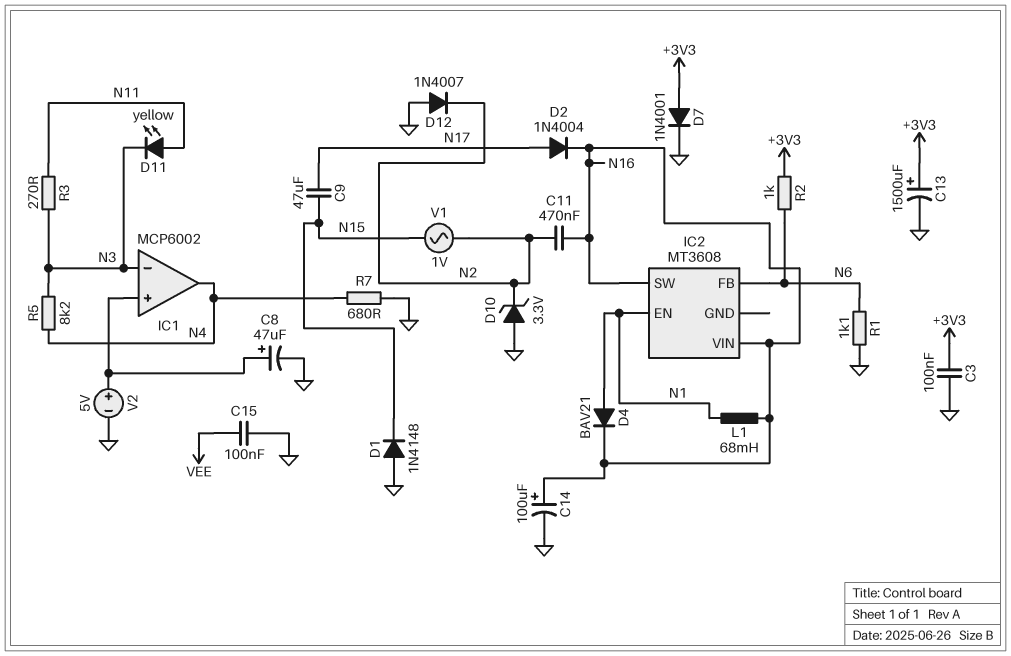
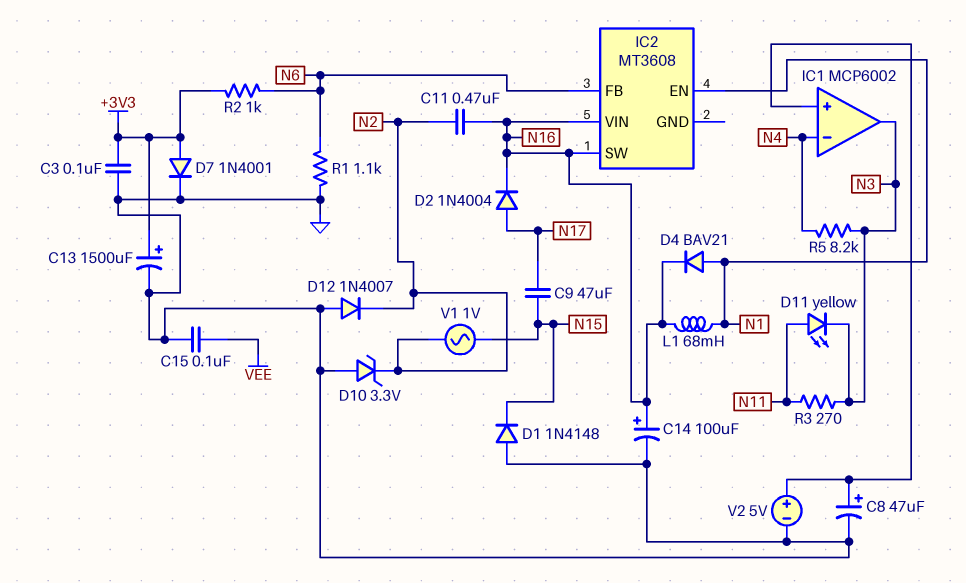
IC1 pin in-: N3 -> N4
IC1 pin out: N4 -> N3
R7: 680 (GND, N4) -> none

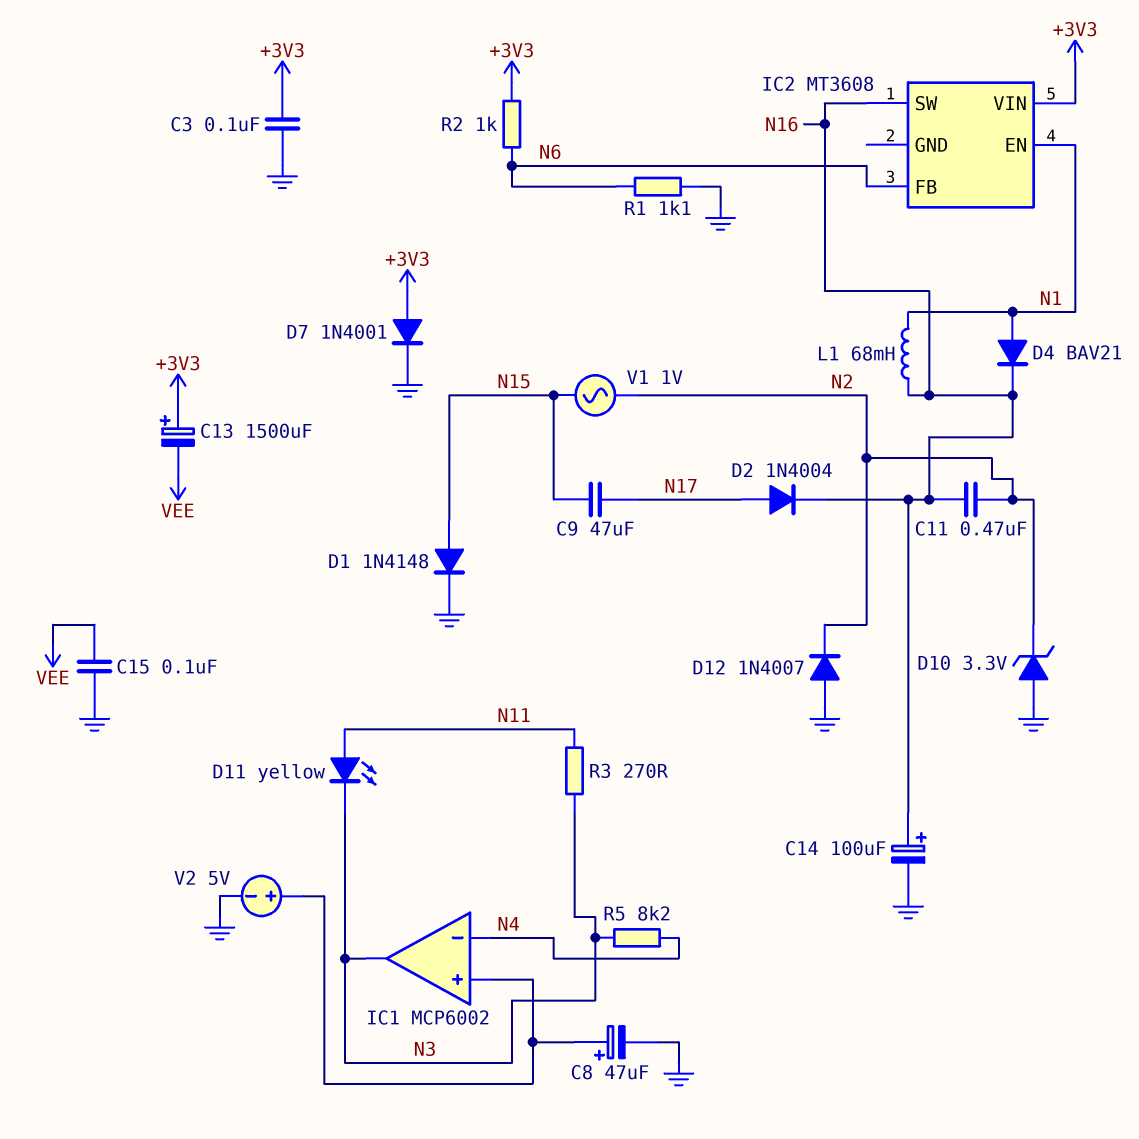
C13: 1500uF (plus +3V3, minus GND) -> 1500uF (plus +3V3, minus VEE)
D1: diode 1N4148 (A GND, K N15) -> diode 1N4148 (A N15, K GND)
IC2 pin VIN: N16 -> +3V3

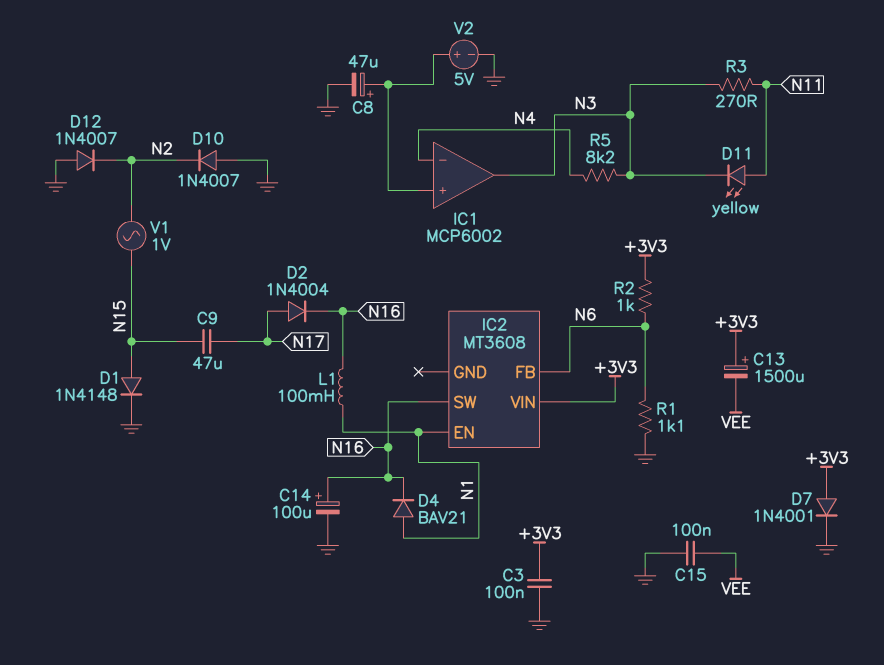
C11: 470nF (N2, N16) -> none
D10: zener 3.3V (A GND, K N2) -> diode 1N4007 (A GND, K N2)
L1: 68mH (N1, N16) -> 100mH (N1, N16)

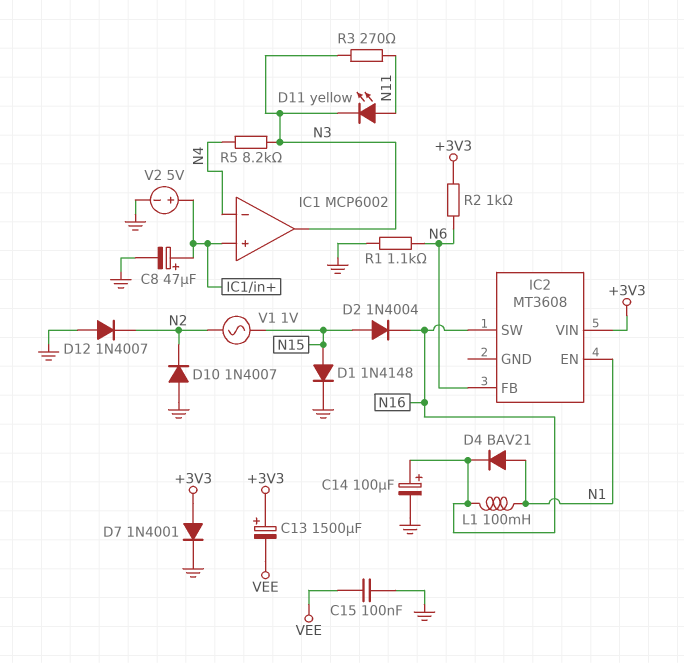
C3: 100nF (+3V3, GND) -> none
C9: 47uF (N15, N17) -> none
D2: diode 1N4004 (A N17, K N16) -> diode 1N4004 (A N15, K N16)

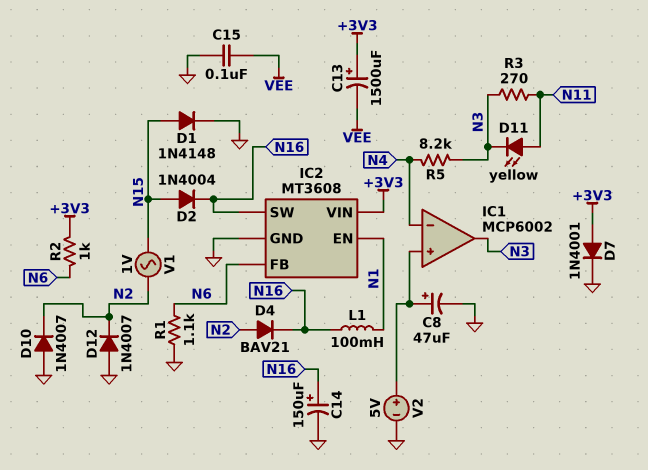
C14: 100uF (plus N16, minus GND) -> 150uF (plus N16, minus GND)
D4: diode BAV21 (A N1, K N16) -> diode BAV21 (A N2, K N16)
IC2 pin GND: none -> GND

